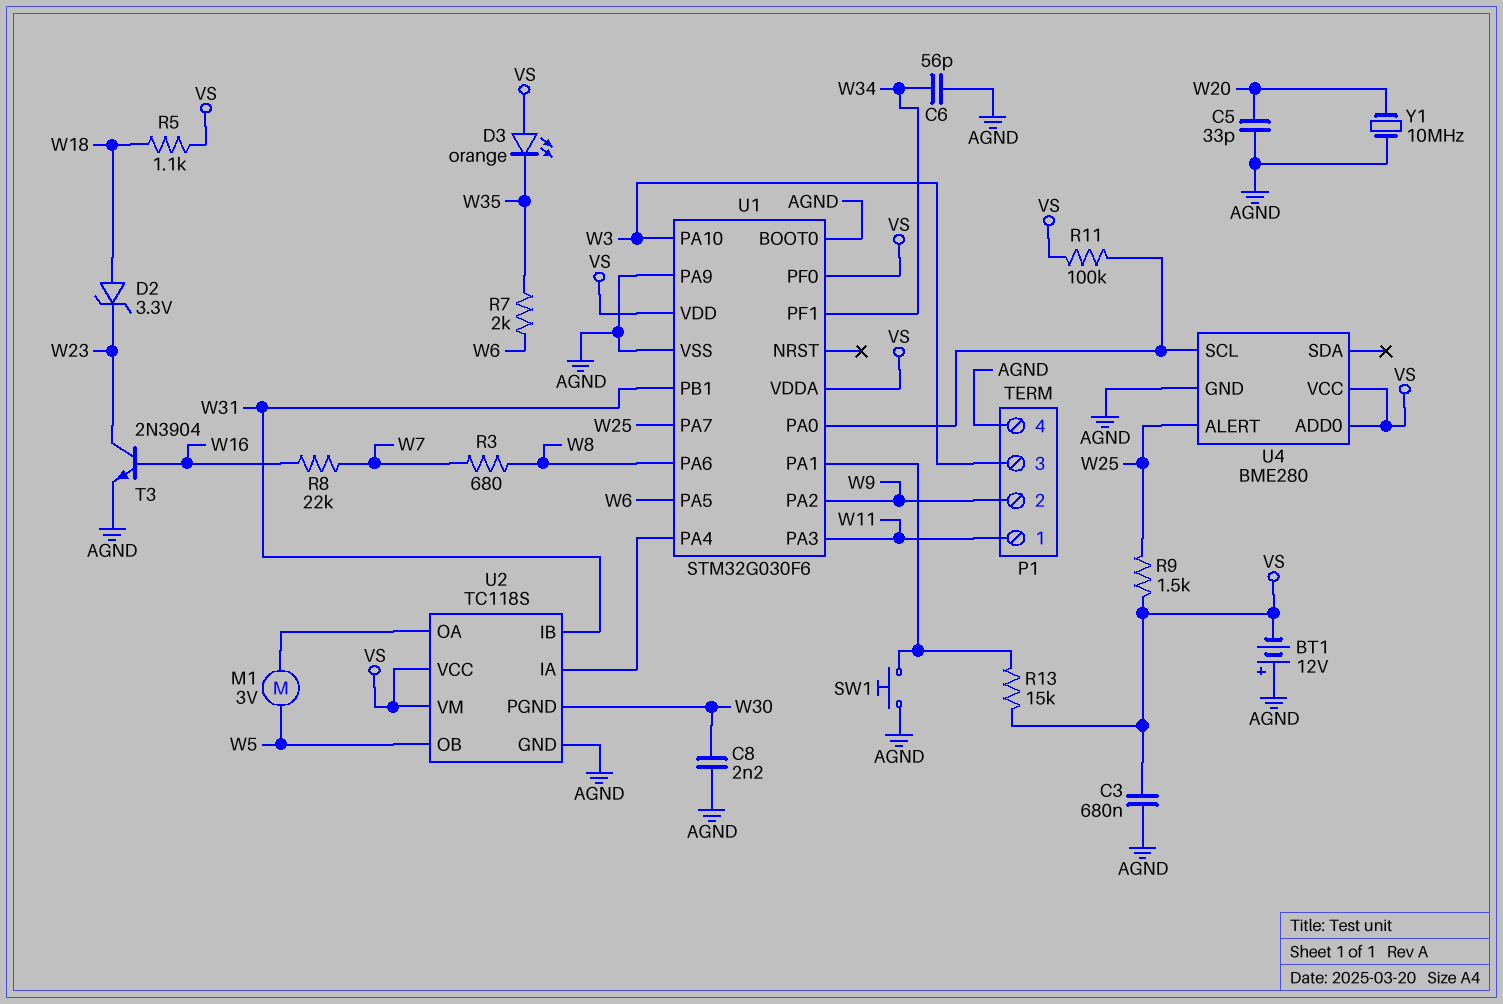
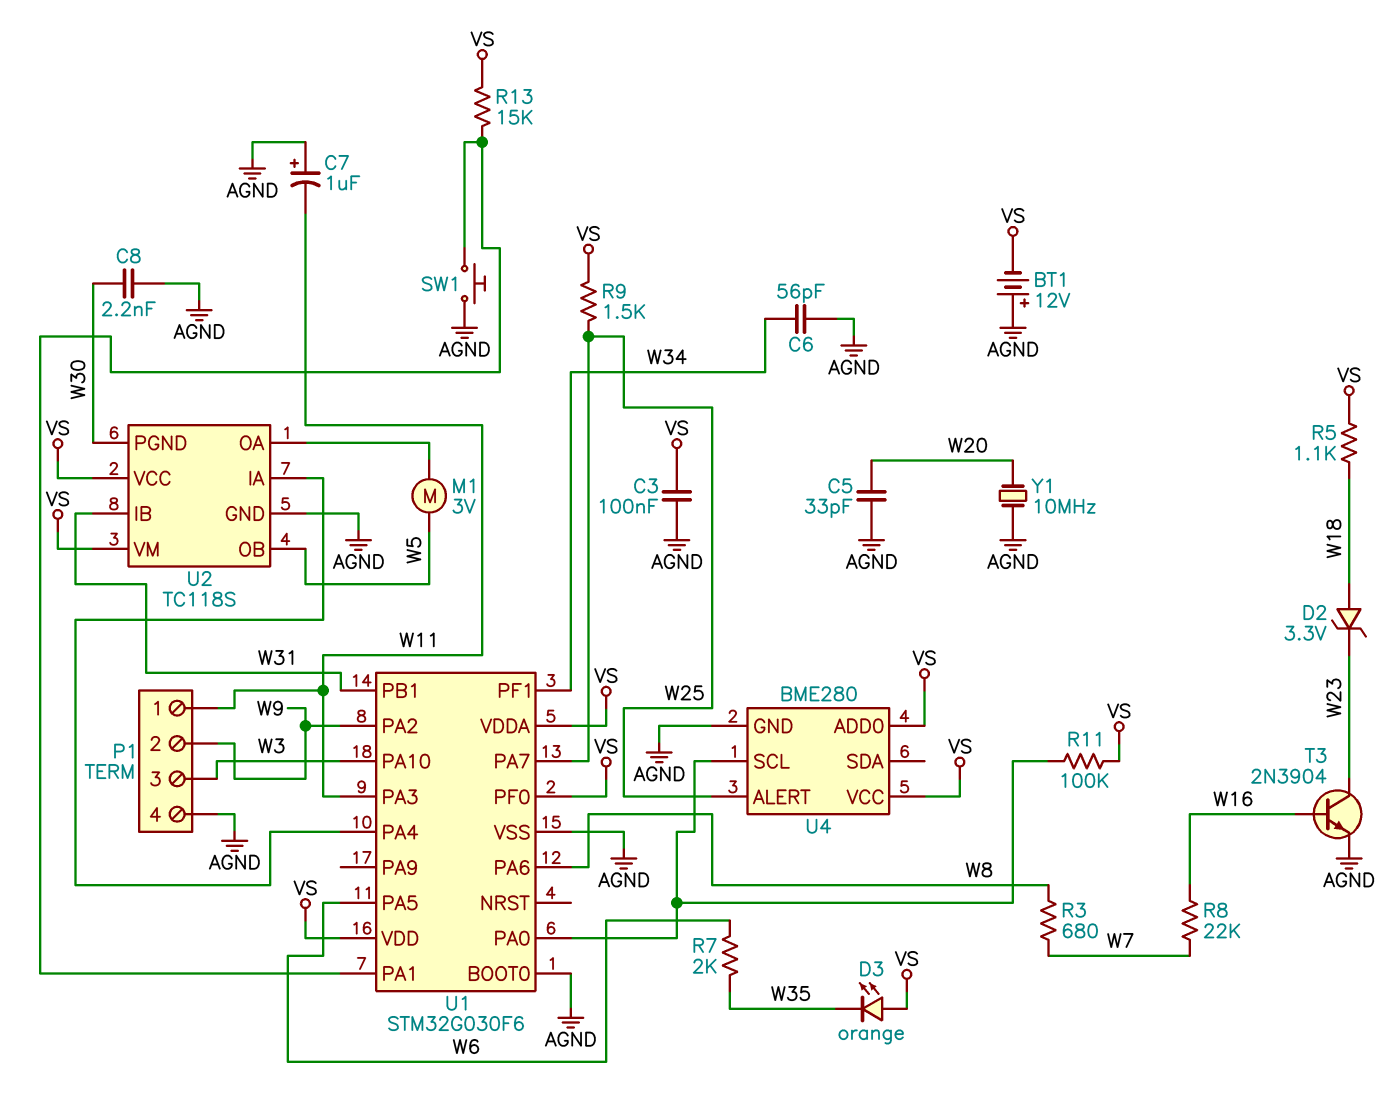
C3: 680nF (AGND, VS) -> 100nF (AGND, VS)
C7: none -> 1uF (plus AGND, minus W11)
U1 pin PA9: AGND -> none

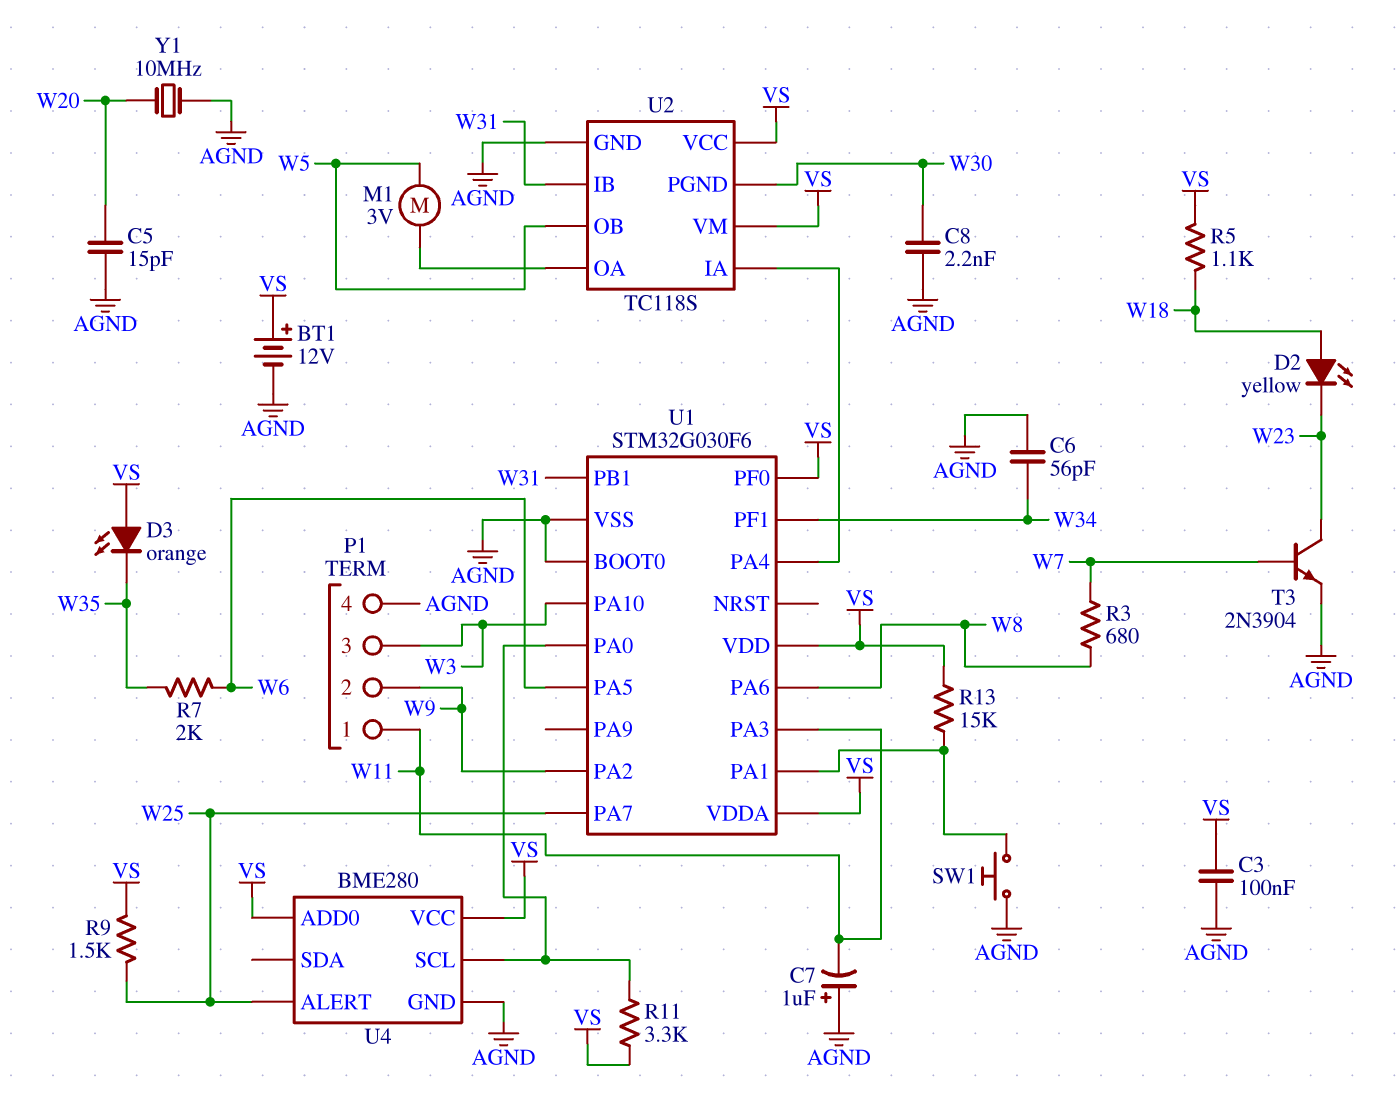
BT1: 12V (plus AGND, minus VS) -> 12V (plus VS, minus AGND)
C5: 33pF (AGND, W20) -> 15pF (AGND, W20)
D2: zener 3.3V (A W18, K W23) -> LED yellow (A W18, K W23)
R8: 22k (W7, W16) -> none
R11: 100k (U1/PA0, VS) -> 3.3k (U1/PA0, VS)
T3: NPN 2N3904 (B W16, C W23, E AGND) -> NPN 2N3904 (B W7, C W23, E AGND)

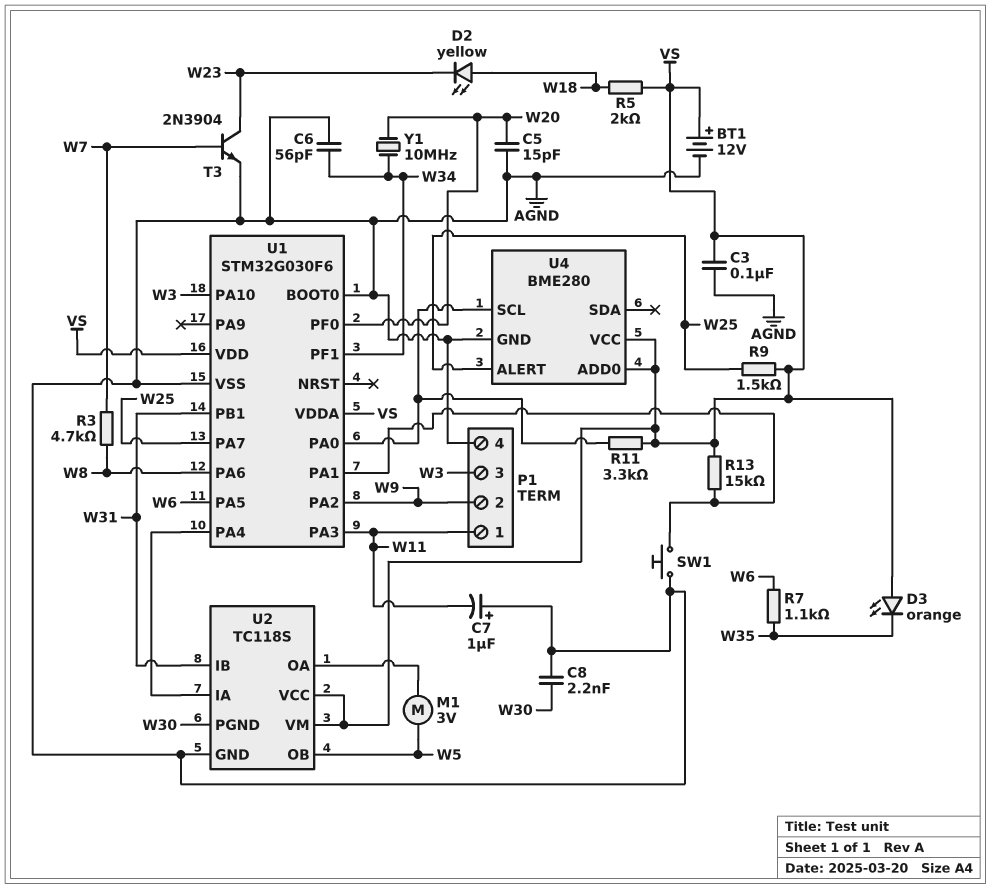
R3: 680 (W7, W8) -> 4.7k (W7, W8)
R5: 1.1k (VS, W18) -> 2k (VS, W18)
R7: 2k (W6, W35) -> 1.1k (W6, W35)
U1 pin PF0: VS -> W20
Y1: 10MHz (AGND, W20) -> 10MHz (W20, W34)

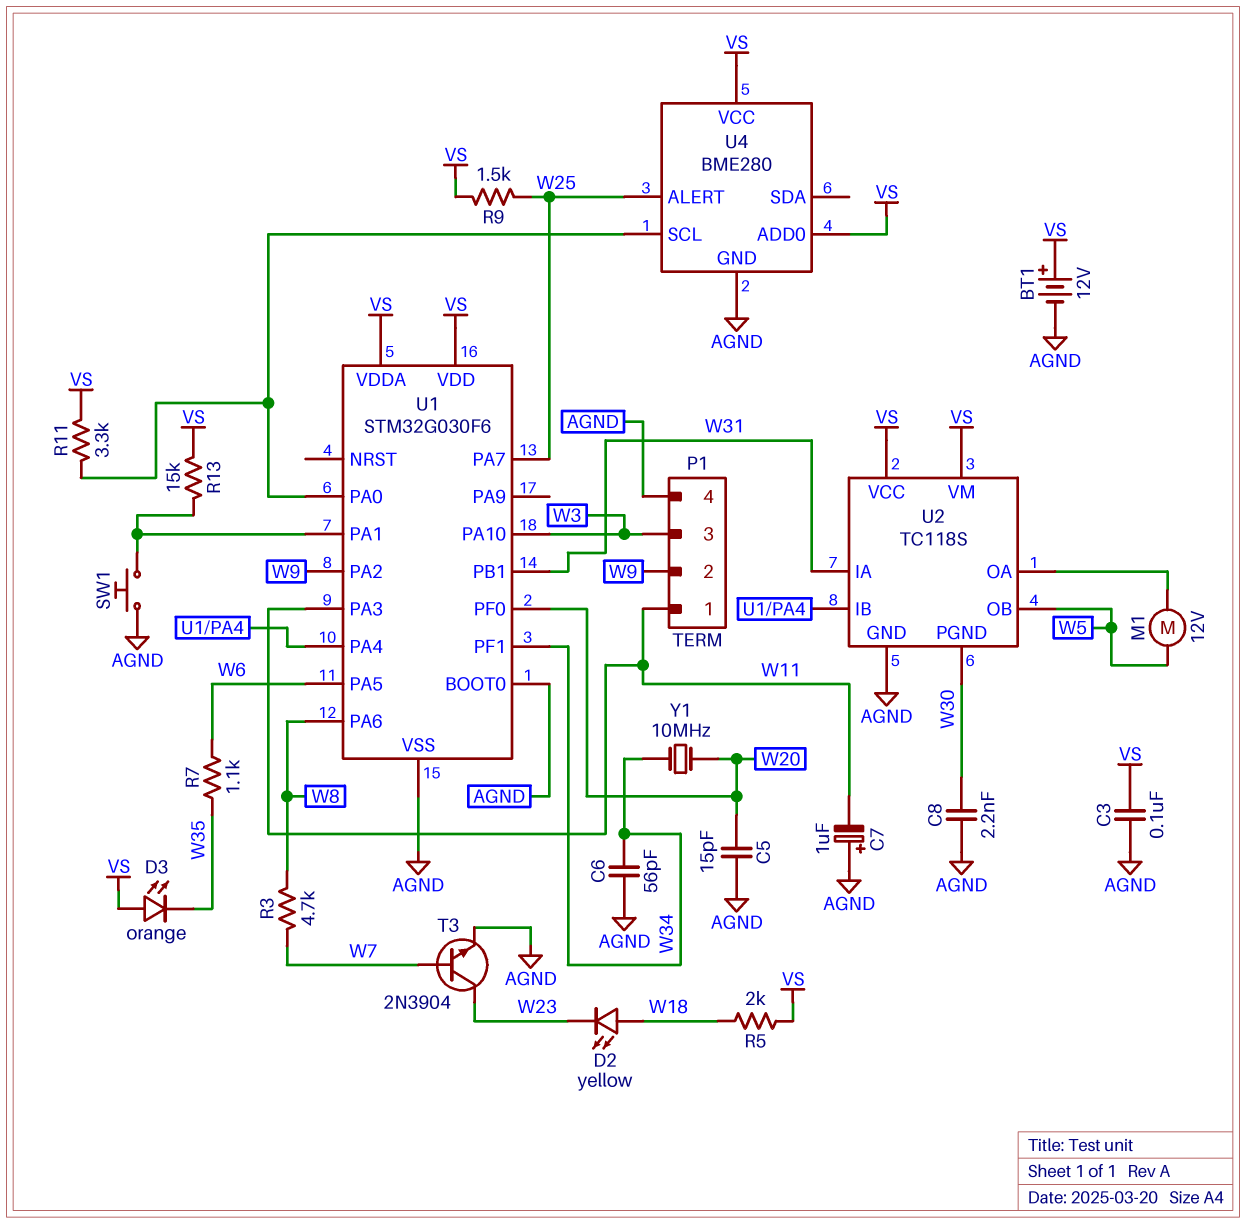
M1: motor 3V (U2/OA, W5) -> motor 12V (U2/OA, W5)
U2 pin IA: U1/PA4 -> W31
U2 pin IB: W31 -> U1/PA4

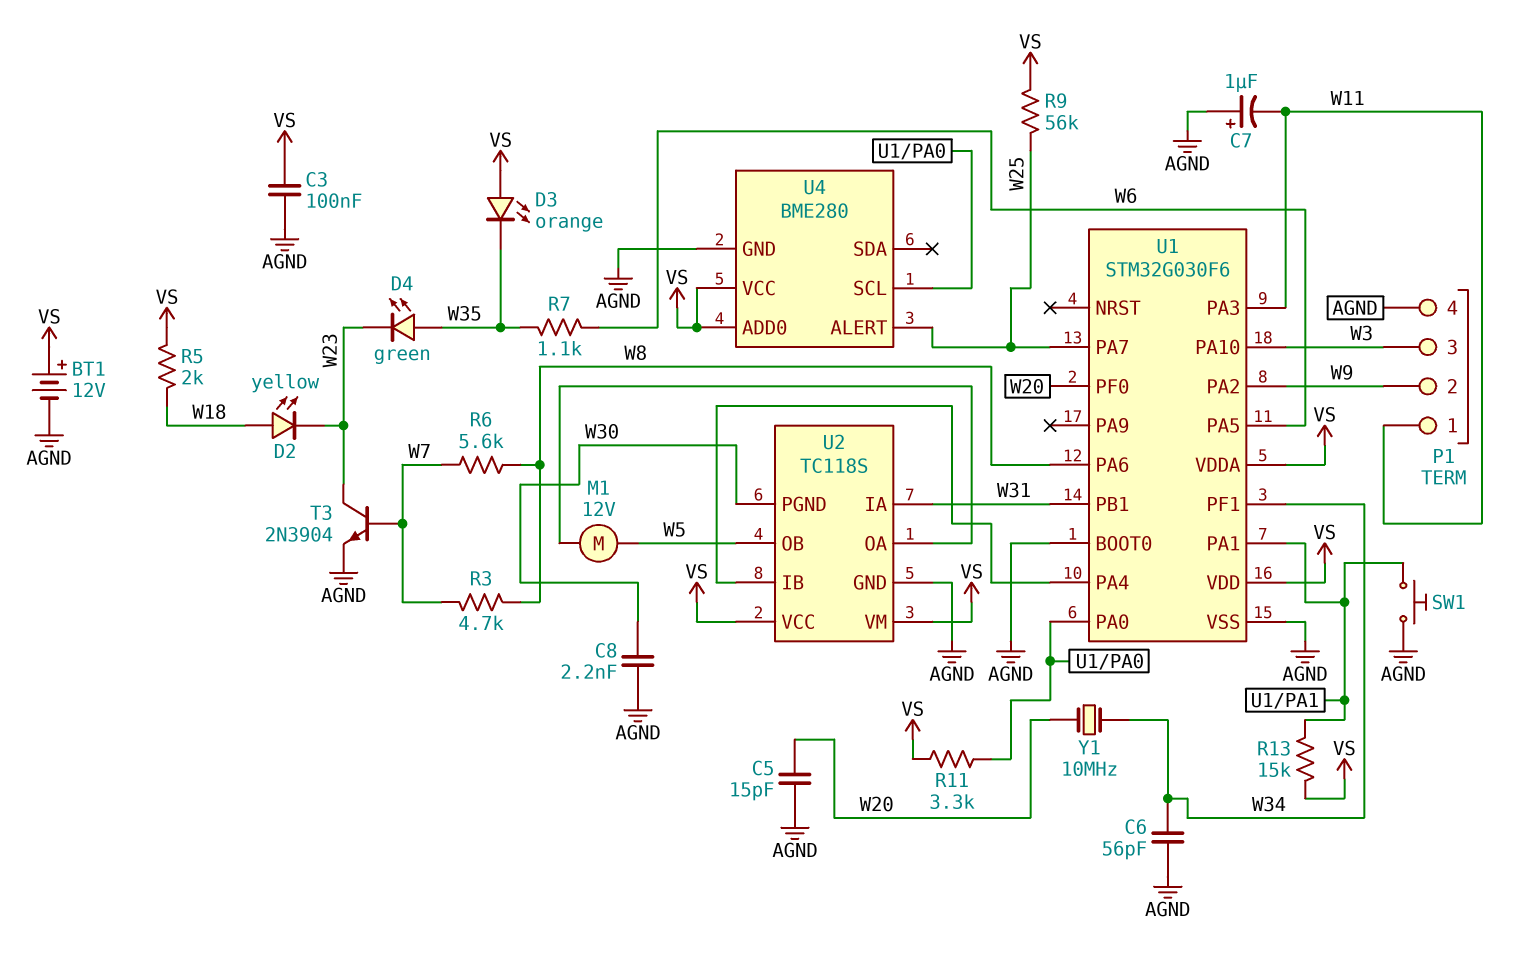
D4: none -> LED green (A W35, K W23)
R6: none -> 5.6k (W7, W8)
R9: 1.5k (VS, W25) -> 56k (VS, W25)

